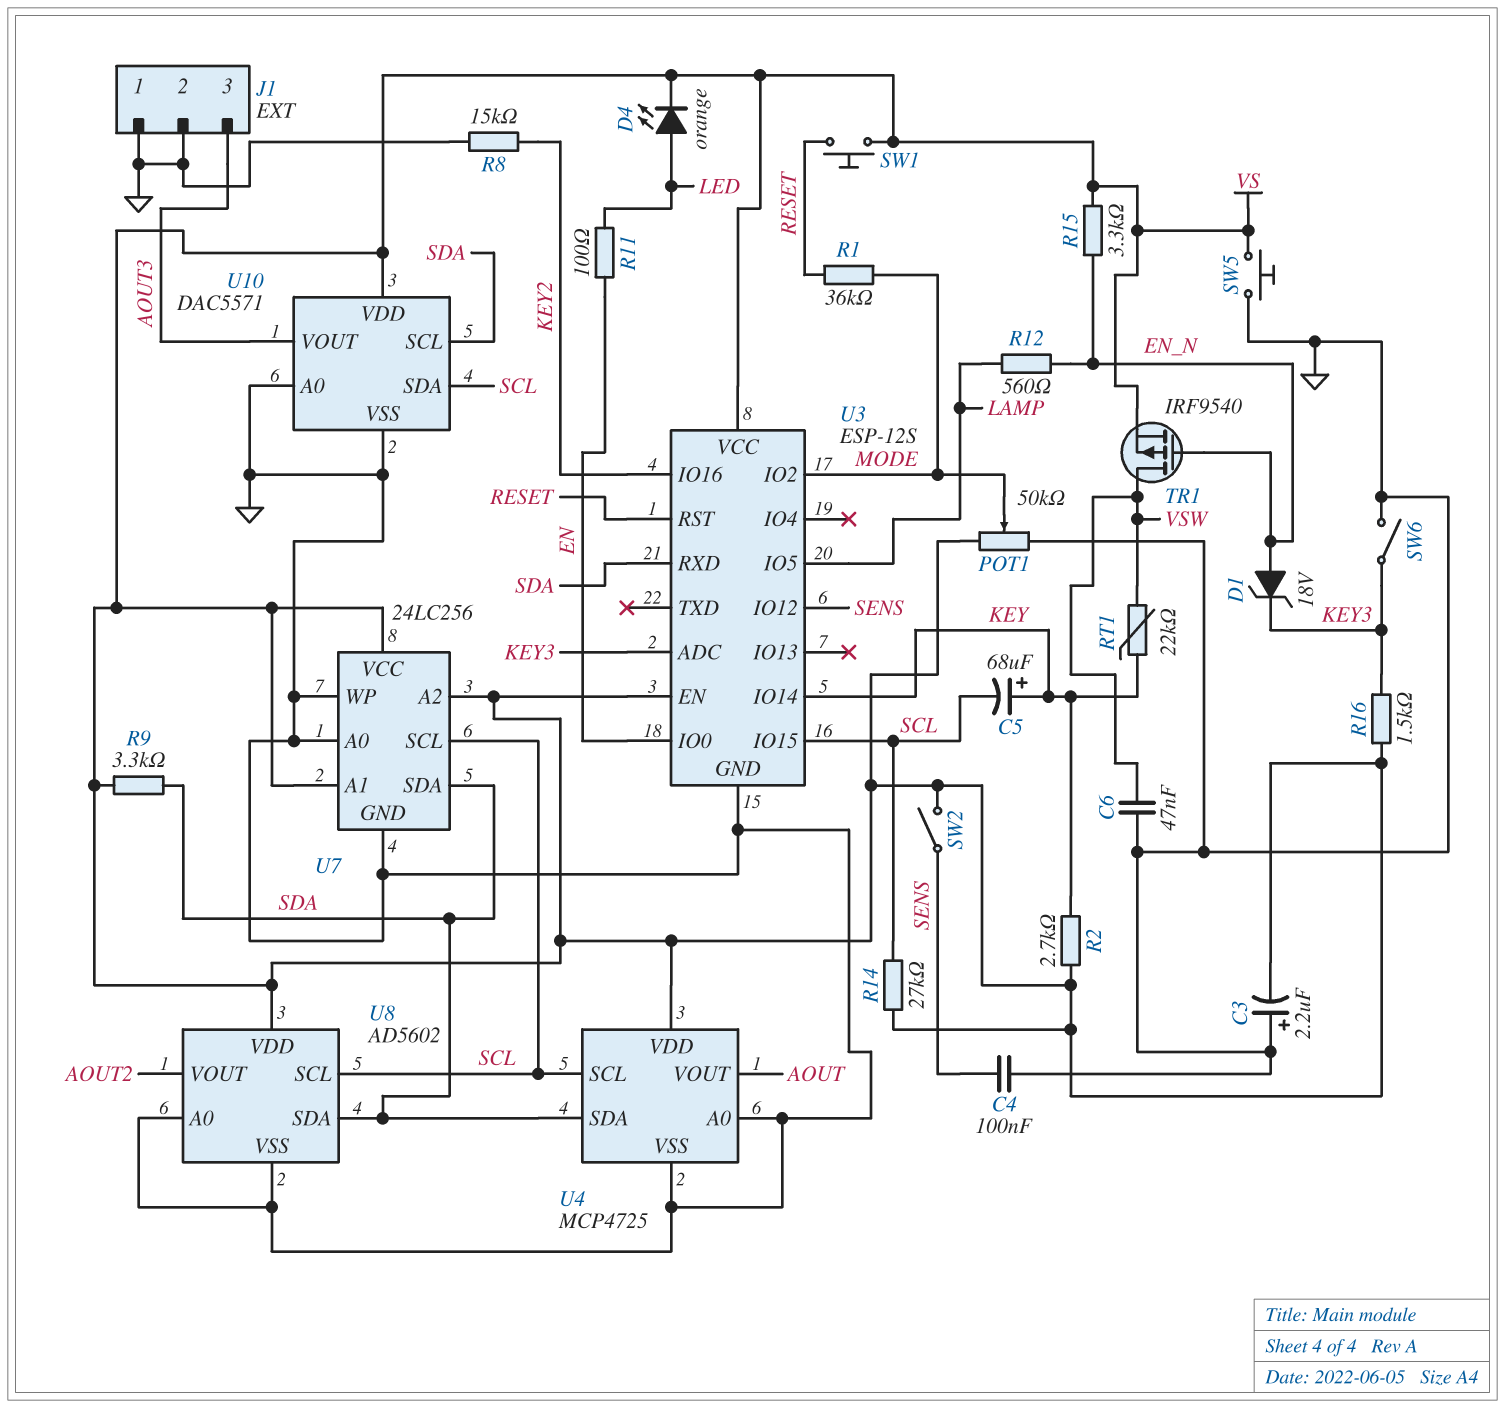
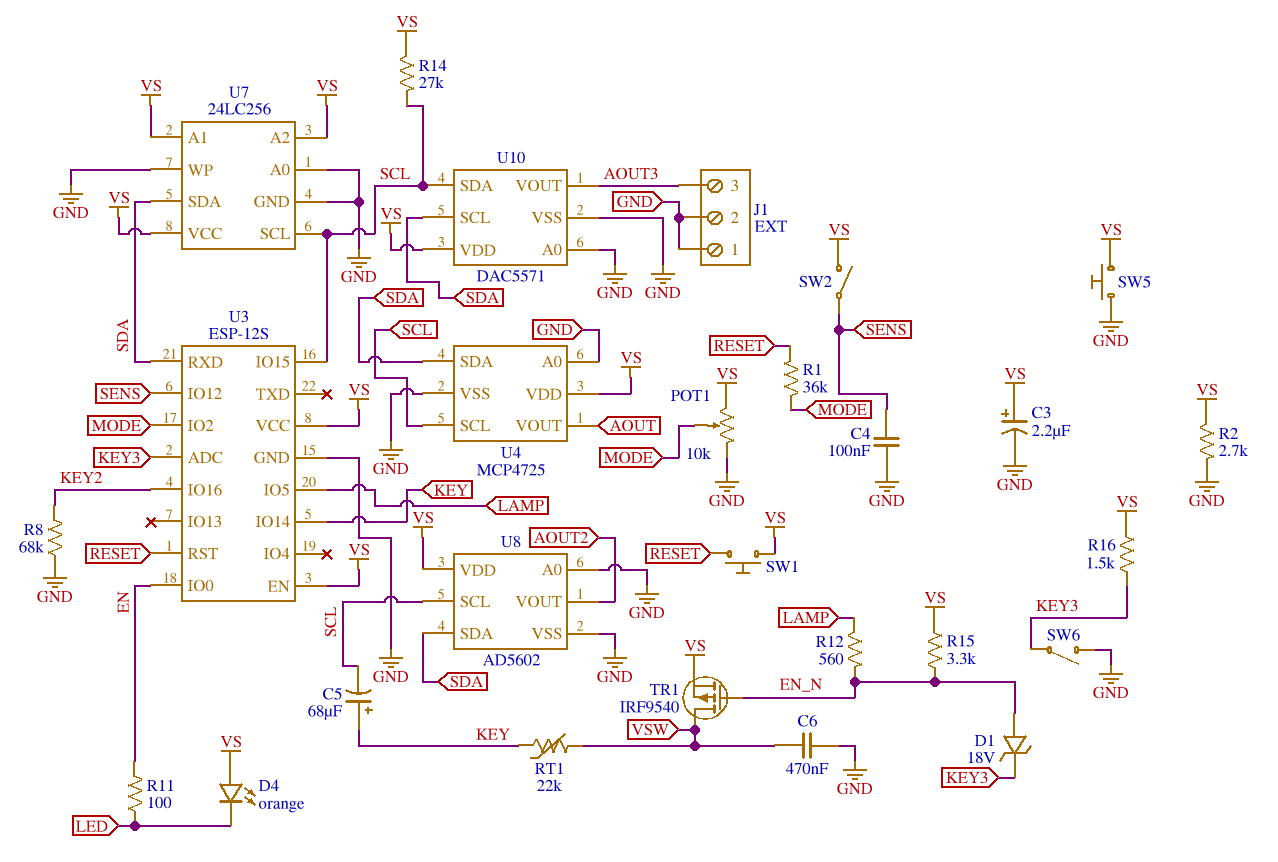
C3: 2.2uF (plus GND, minus VS) -> 2.2uF (plus VS, minus GND)
C6: 47nF (GND, VSW) -> 470nF (GND, VSW)
D4: LED orange (A LED, K VS) -> LED orange (A VS, K LED)
POT1: 50k (GND, VS, wiper MODE) -> 10k (GND, VS, wiper MODE)
R2: 2.7k (KEY, VS) -> 2.7k (GND, VS)
R8: 15k (GND, KEY2) -> 68k (GND, KEY2)
R9: 3.3k (SDA, VS) -> none

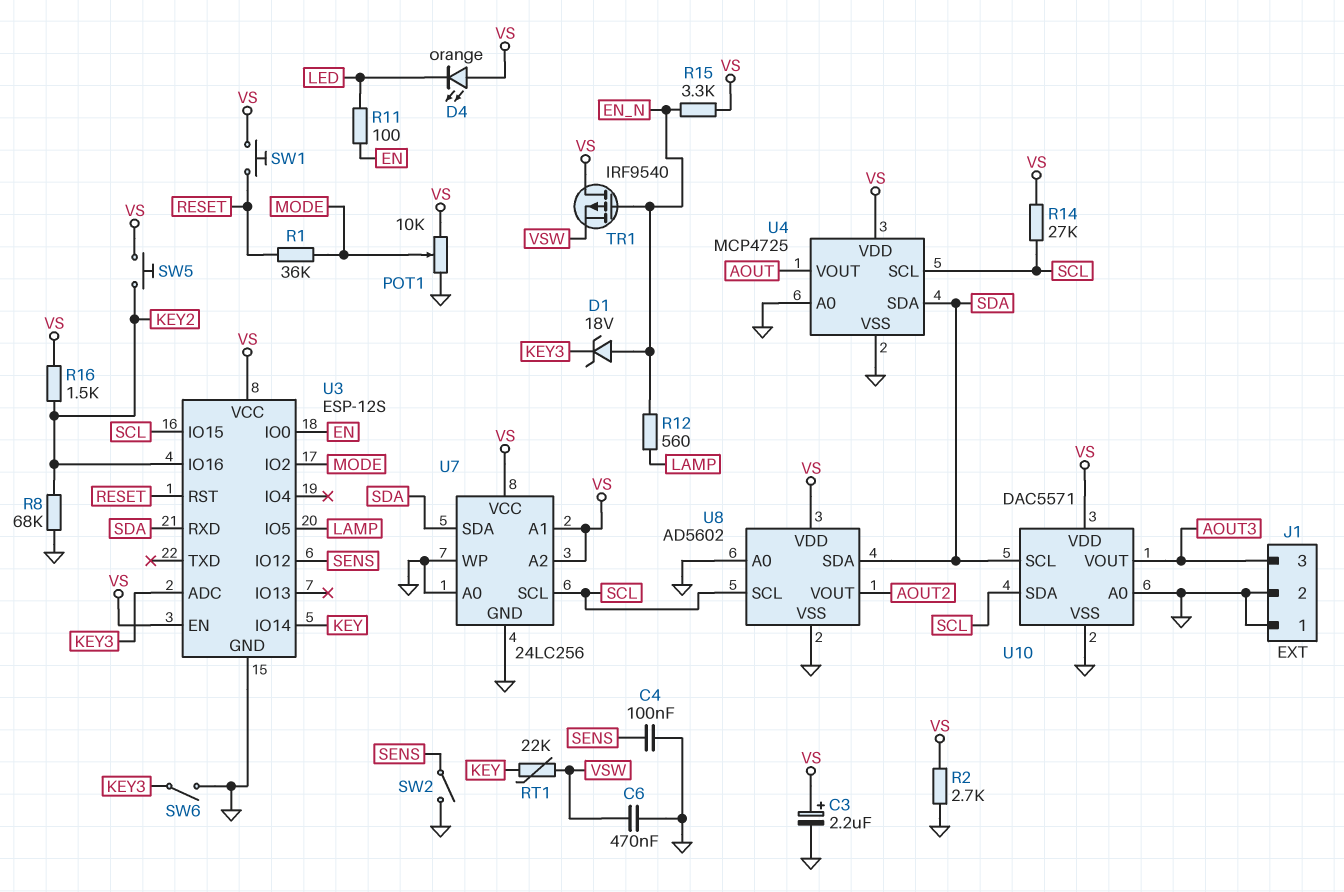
C5: 68uF (plus KEY, minus SCL) -> none
R16: 1.5k (KEY3, VS) -> 1.5k (KEY2, VS)
SW2: switch (SENS, VS) -> switch (GND, SENS)
SW5: button (GND, VS) -> button (KEY2, VS)
TR1: PMOS IRF9540 (G EN_N, D VSW, S VS) -> PMOS IRF9540 (G EN_N, D VS, S VSW)

